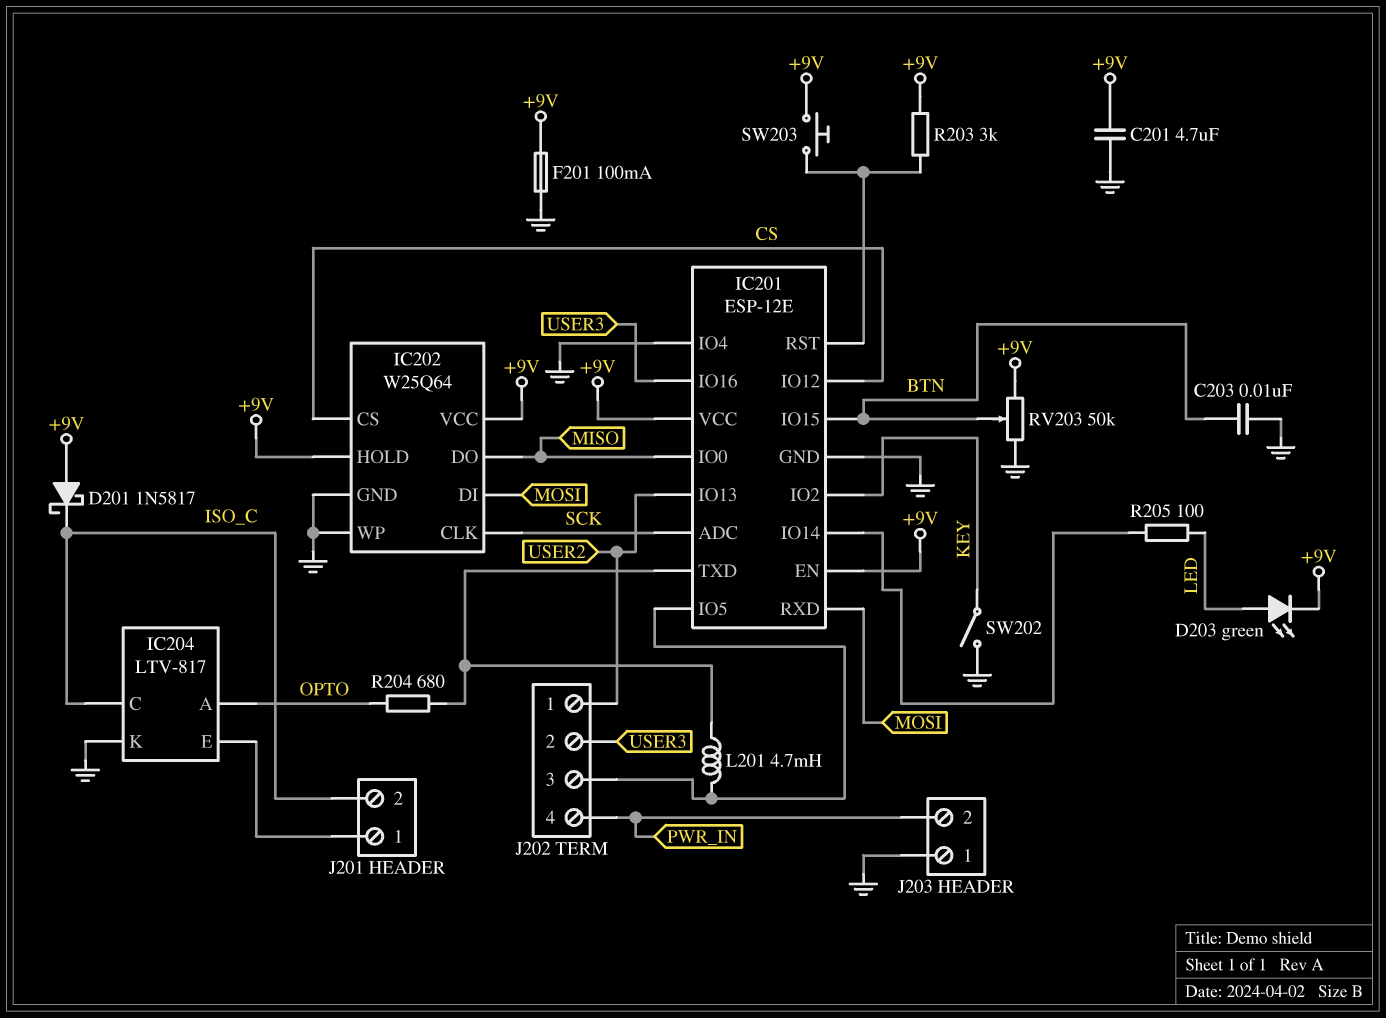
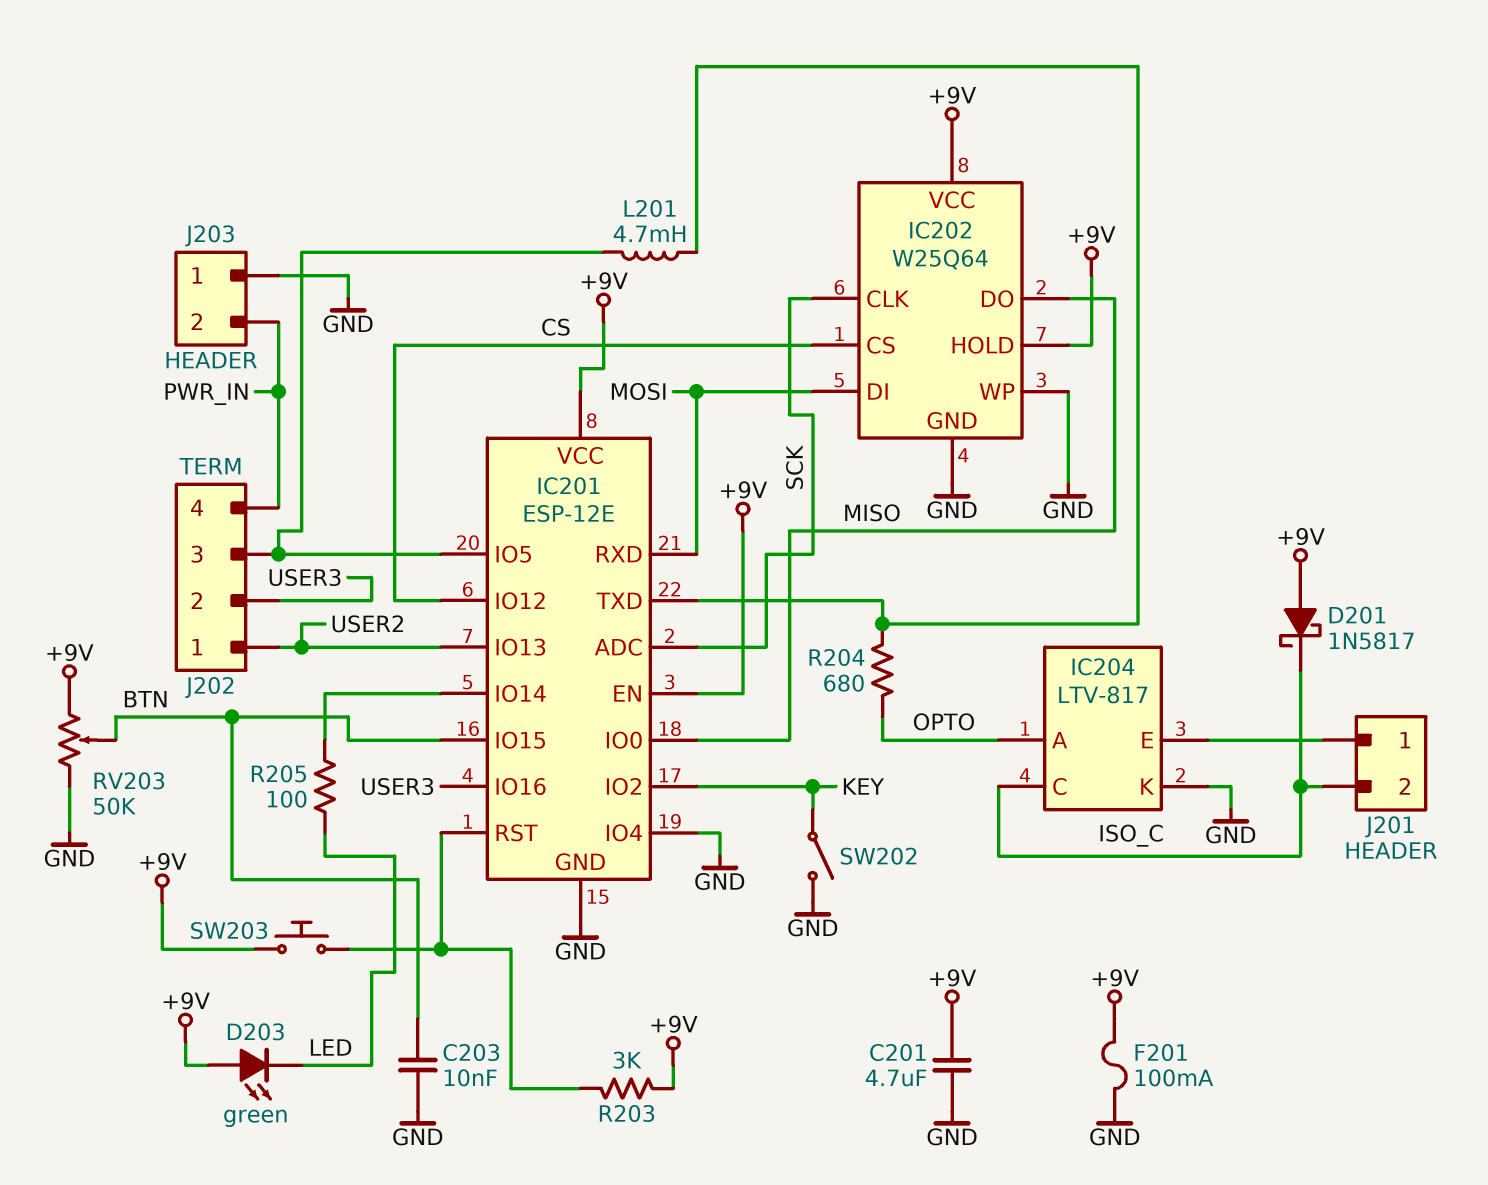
D203: LED green (A LED, K +9V) -> LED green (A +9V, K LED)

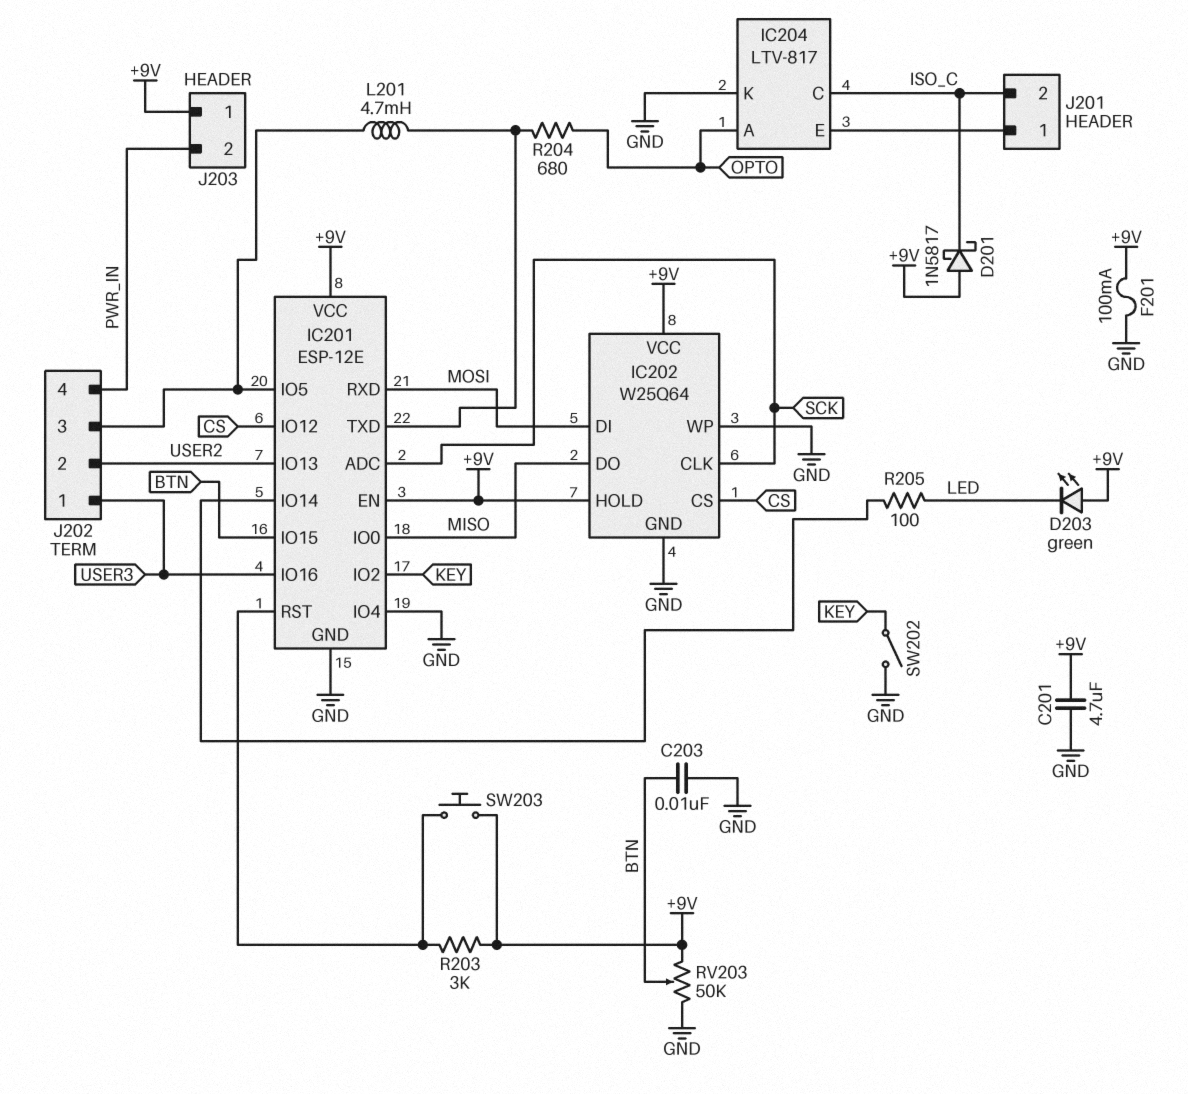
J202 pin 1: USER2 -> USER3
J202 pin 2: USER3 -> USER2
J203 pin 1: GND -> +9V

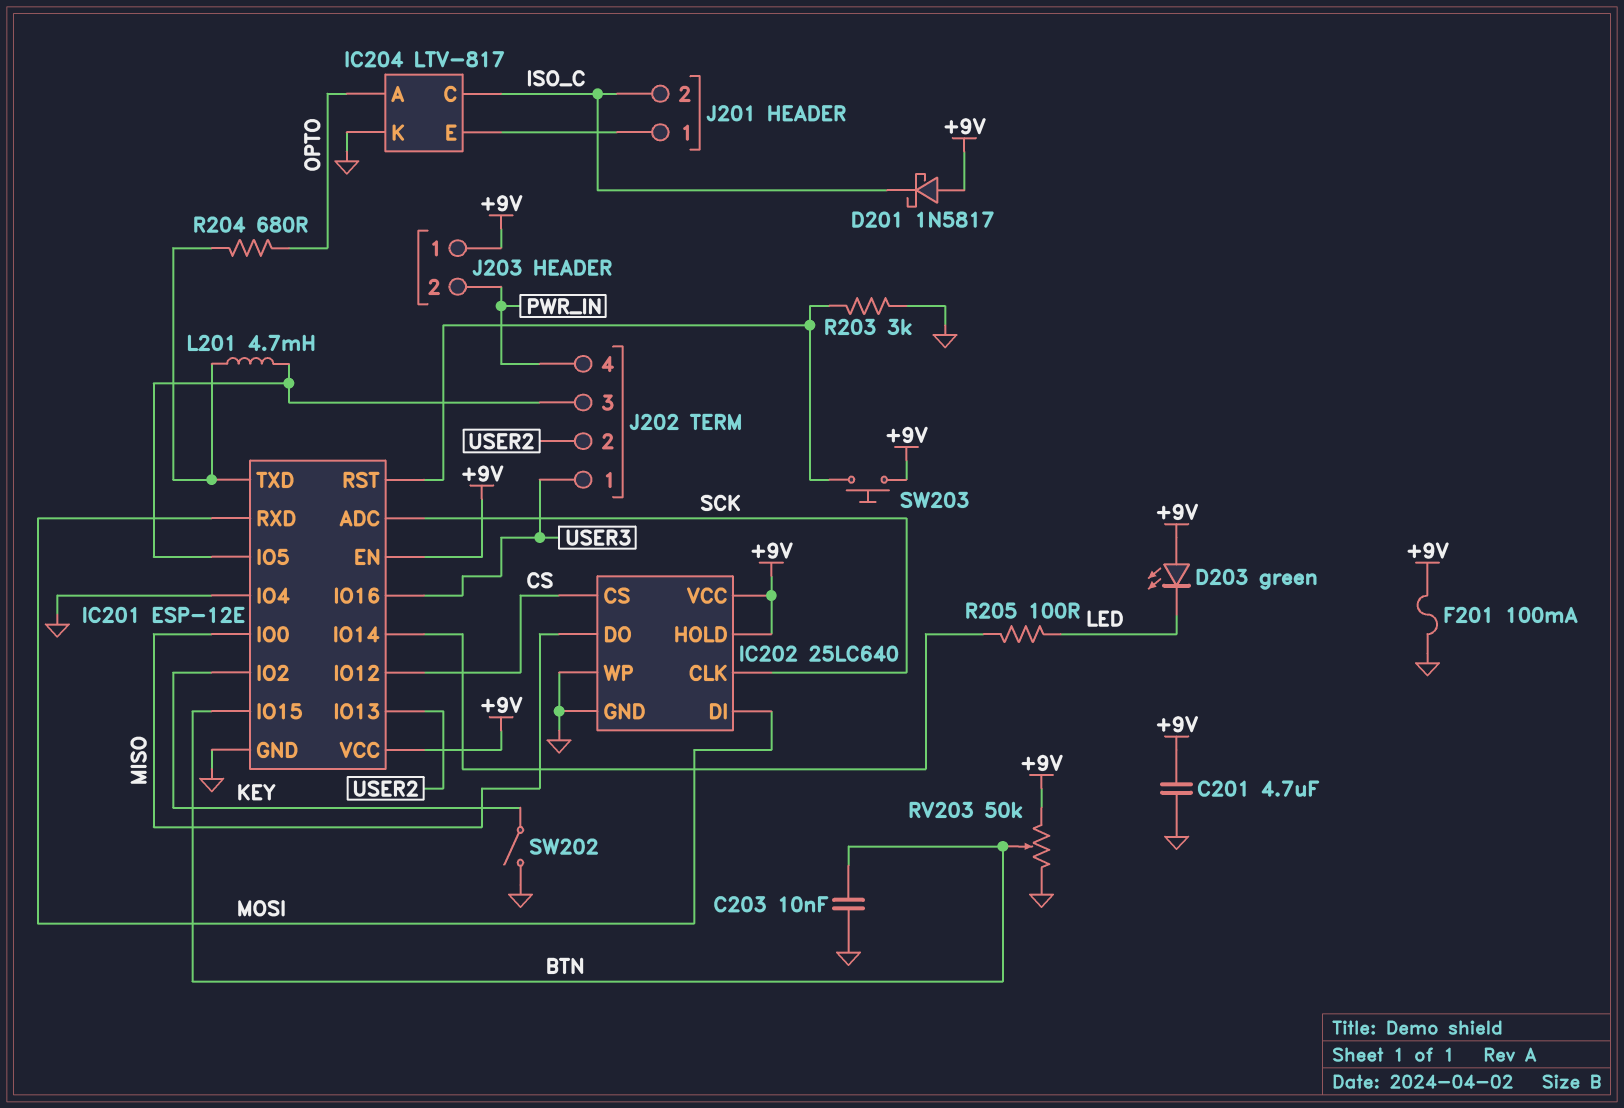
IC202: W25Q64 -> 25LC640
R203: 3k (+9V, IC201/RST) -> 3k (GND, IC201/RST)

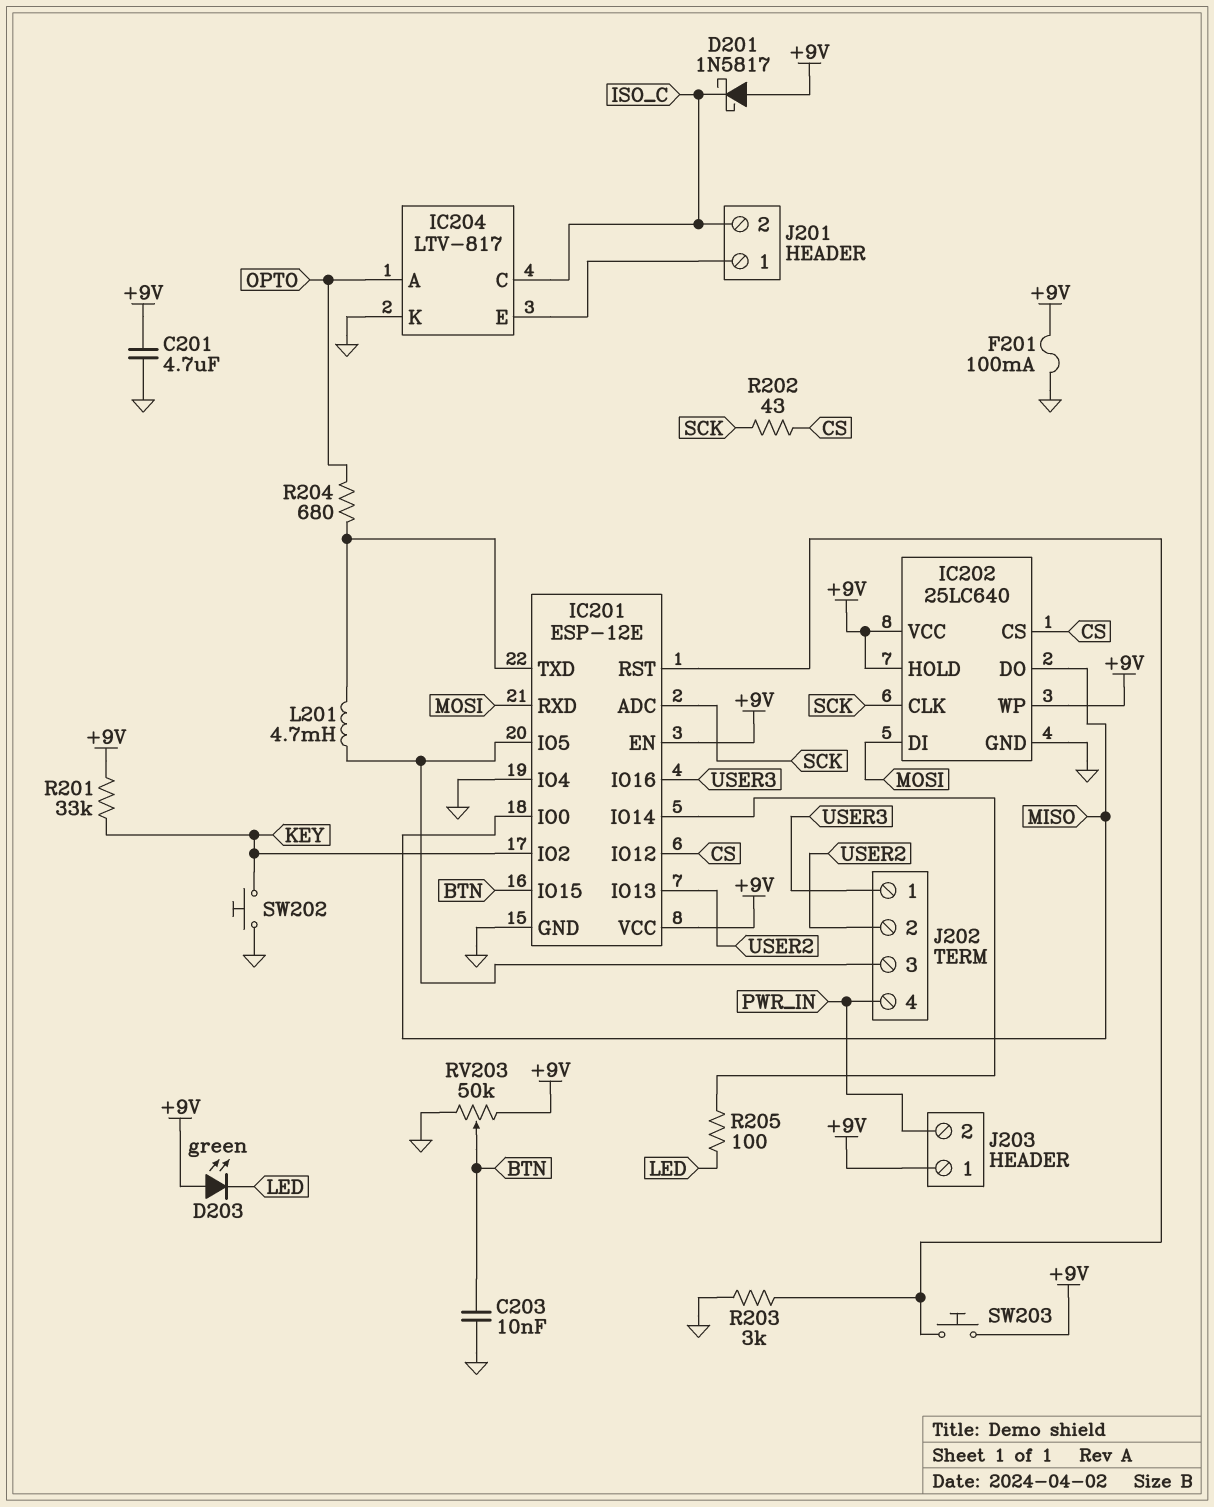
IC202 pin WP: GND -> +9V
R201: none -> 33k (+9V, KEY)
R202: none -> 43 (CS, SCK)
SW202: switch (GND, KEY) -> button (GND, KEY)

